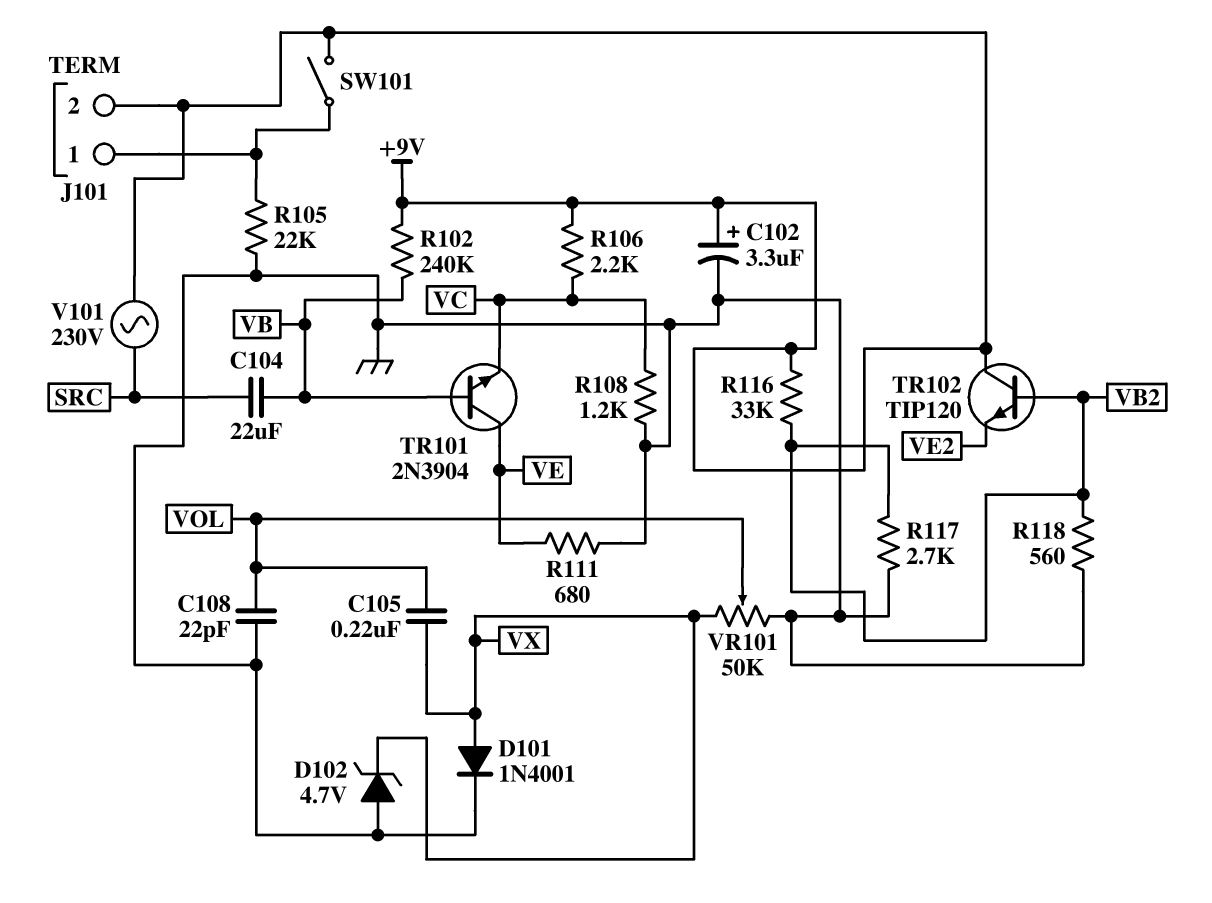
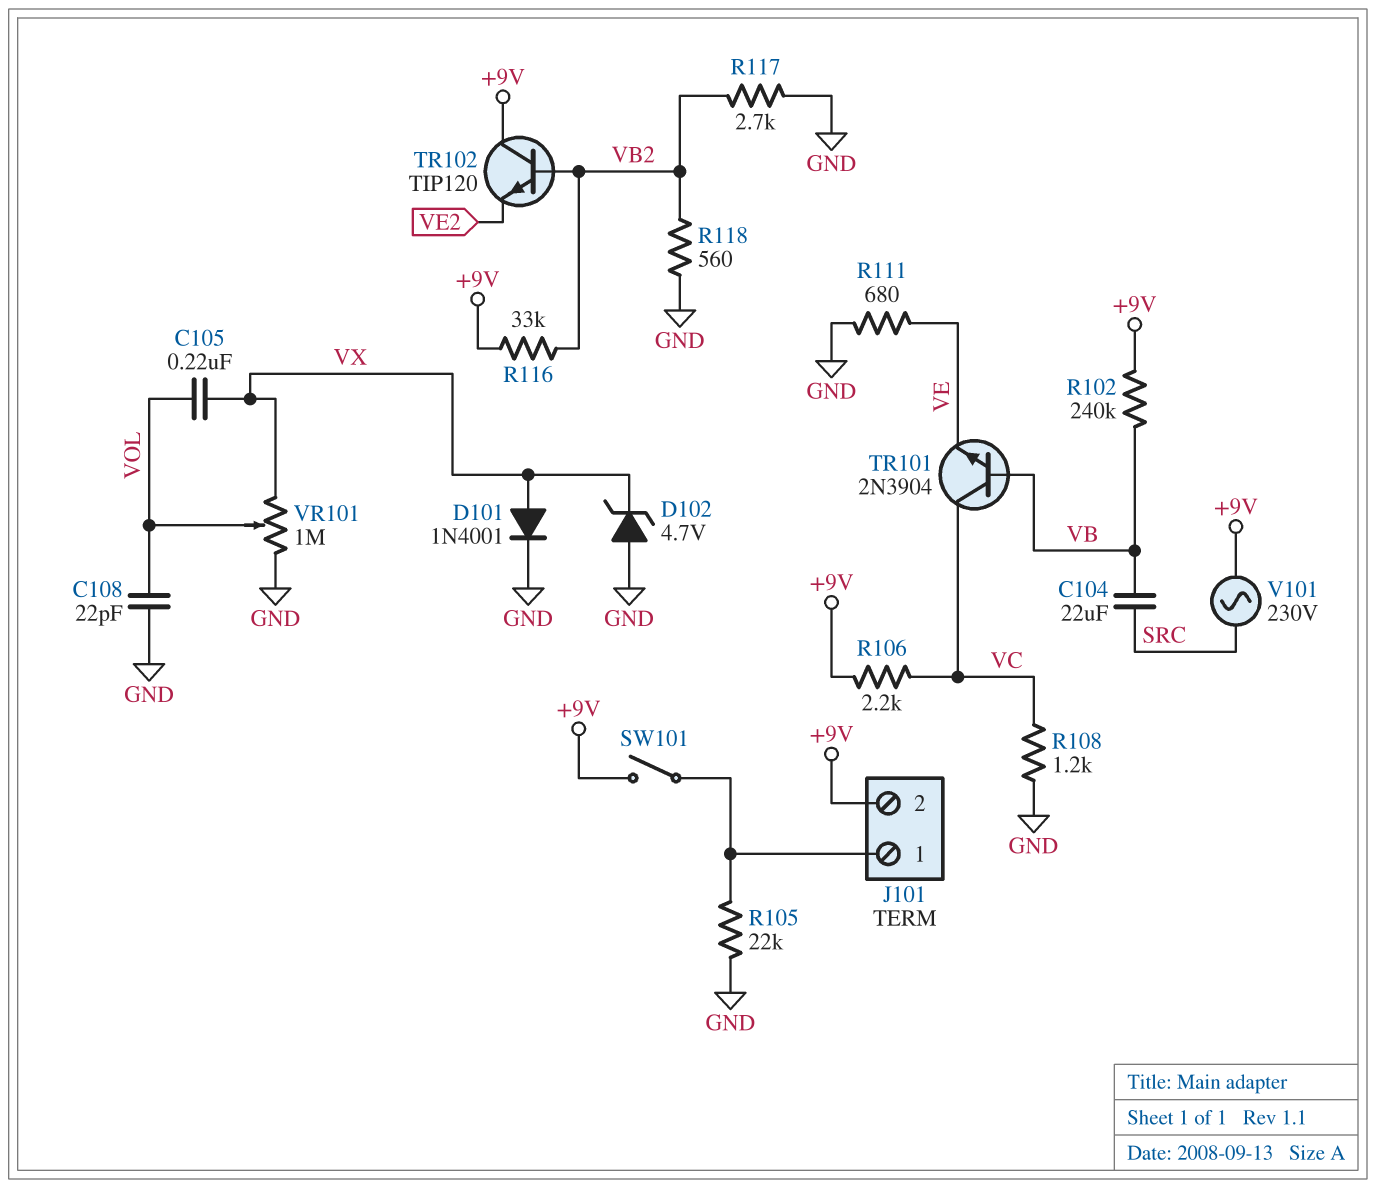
C102: 3.3uF (plus +9V, minus GND) -> none
TR101: NPN 2N3904 (B VB, C VE, E VC) -> NPN 2N3904 (B VB, C VC, E VE)
VR101: 50k (GND, VX, wiper VOL) -> 1M (GND, VX, wiper VOL)

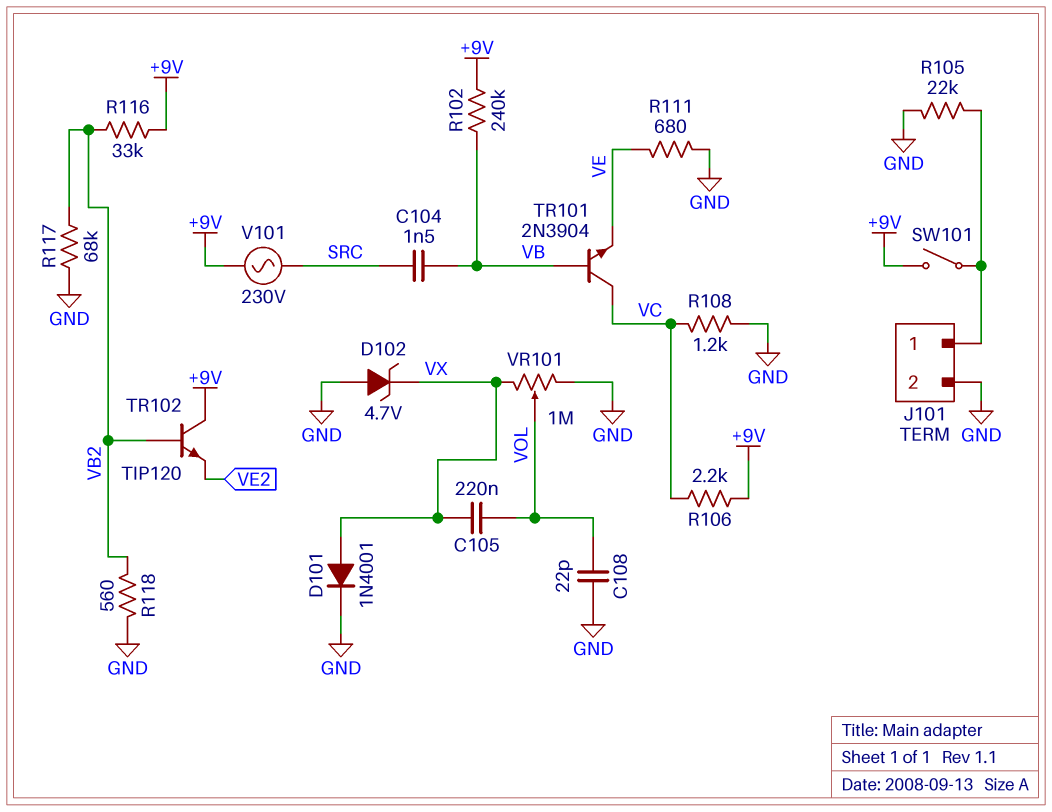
C104: 22uF (SRC, VB) -> 1.5nF (SRC, VB)
J101 pin 2: +9V -> GND
R117: 2.7k (GND, VB2) -> 68k (GND, VB2)

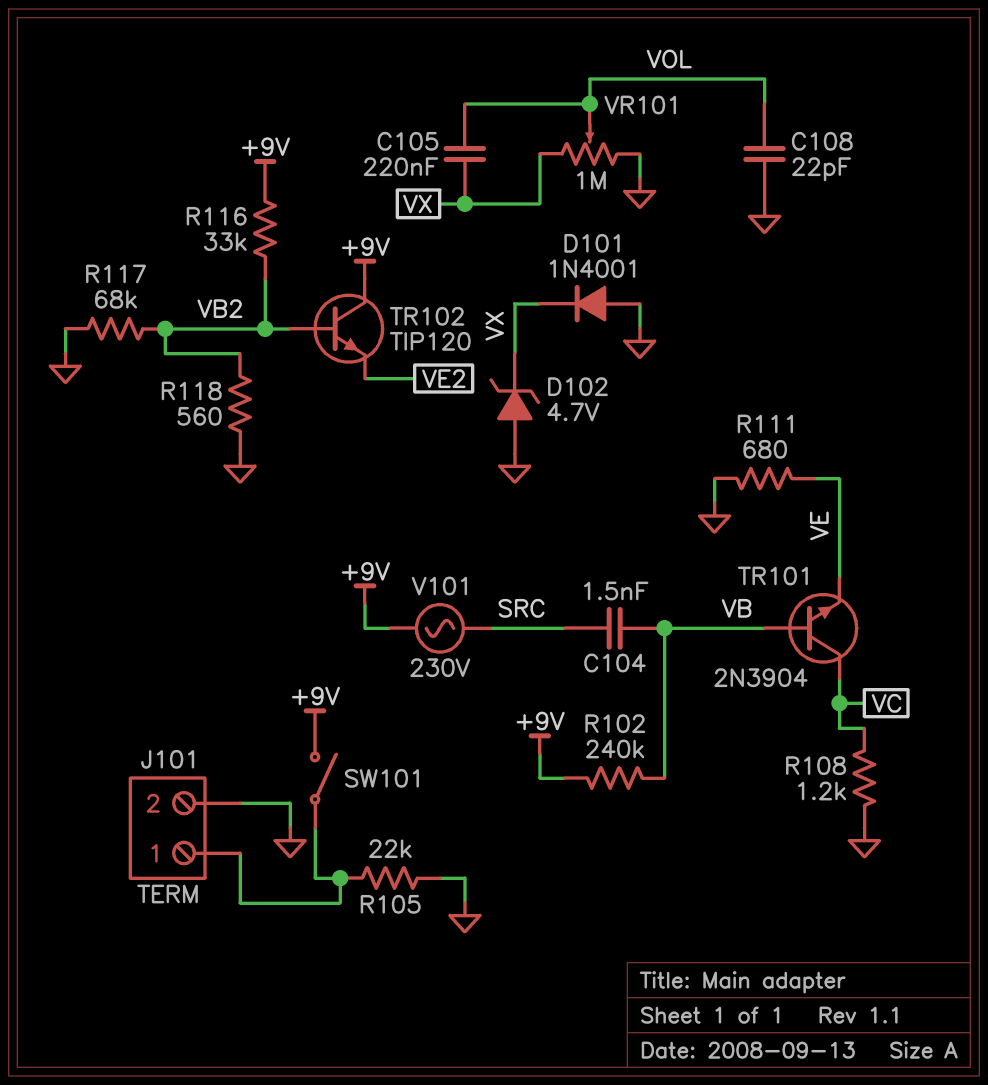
D101: diode 1N4001 (A VX, K GND) -> diode 1N4001 (A GND, K VX)
R106: 2.2k (+9V, VC) -> none

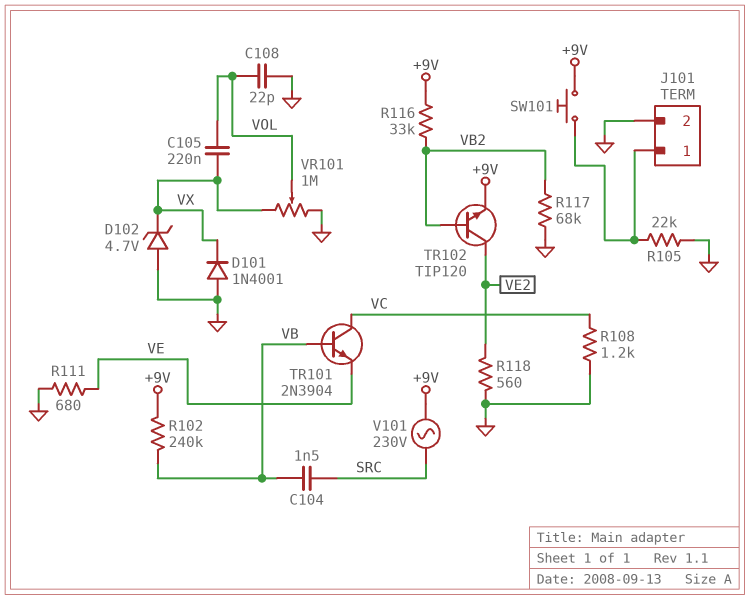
R118: 560 (GND, VB2) -> 560 (GND, VE2)
SW101: switch (+9V, J101/1) -> button (+9V, J101/1)
TR102: NPN TIP120 (B VB2, C +9V, E VE2) -> NPN TIP120 (B VB2, C VE2, E +9V)

